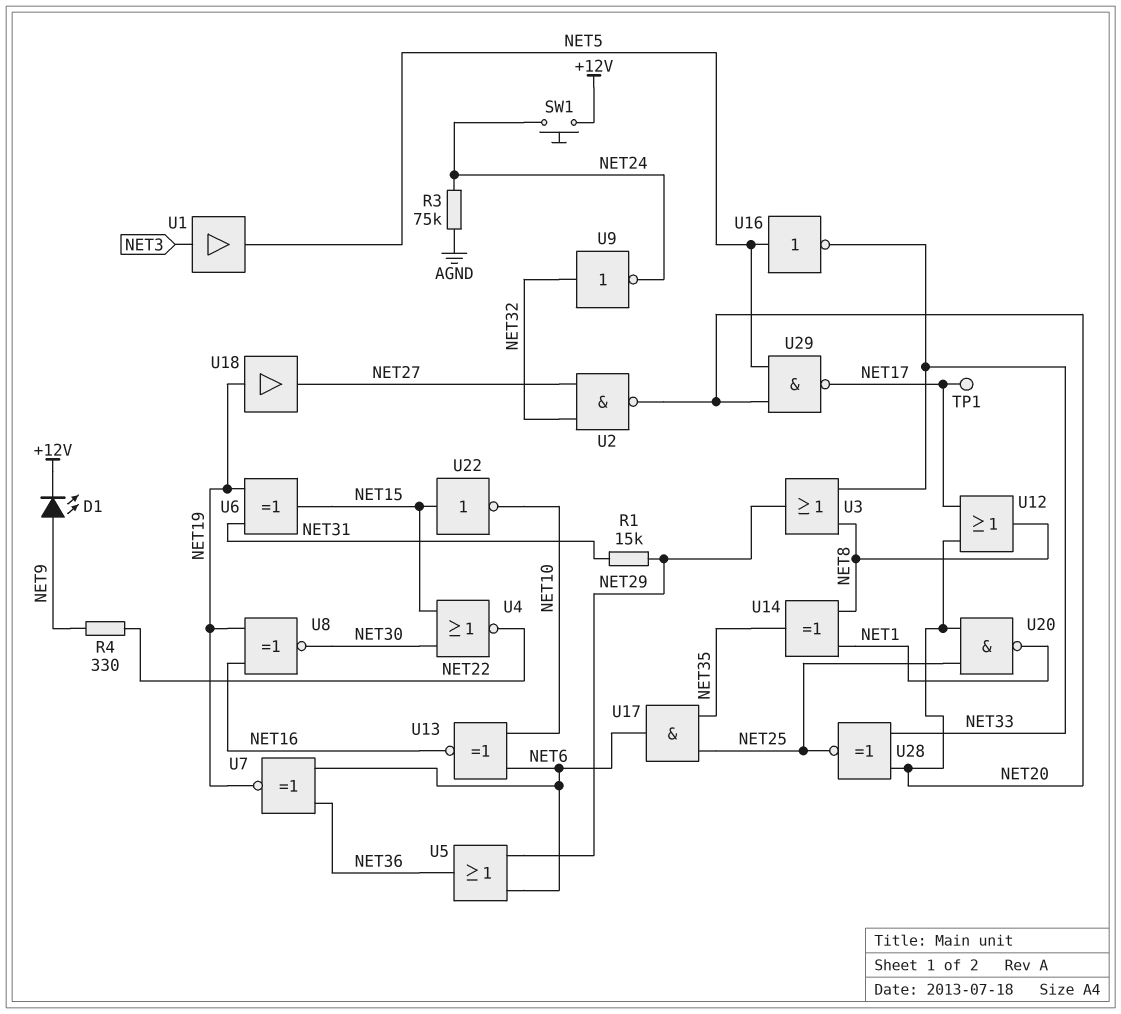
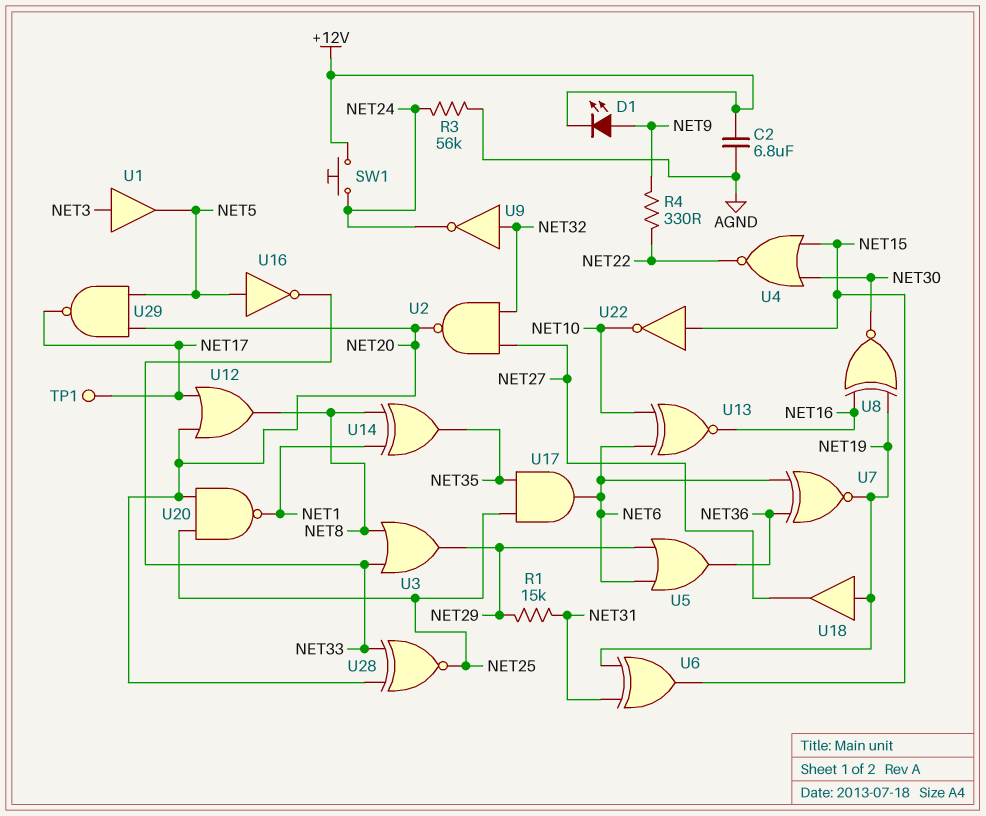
C2: none -> 6.8uF (+12V, AGND)
R3: 75k (AGND, NET24) -> 56k (AGND, NET24)

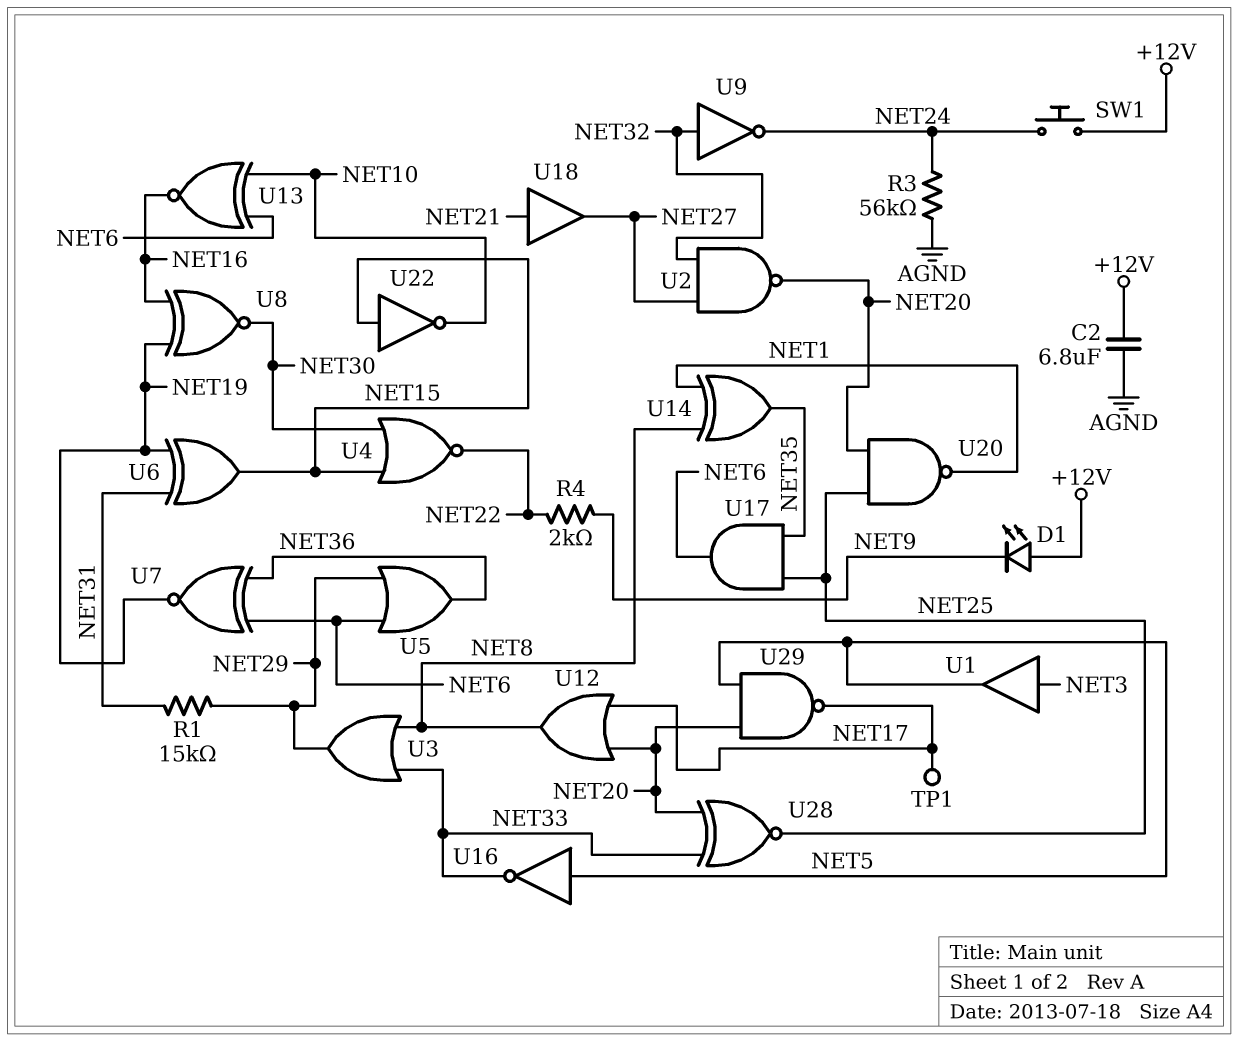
D1: LED (A NET9, K +12V) -> LED (A +12V, K NET9)
R4: 330 (NET9, NET22) -> 2k (NET9, NET22)
U18: buffer (in NET19, out NET27) -> buffer (in NET21, out NET27)

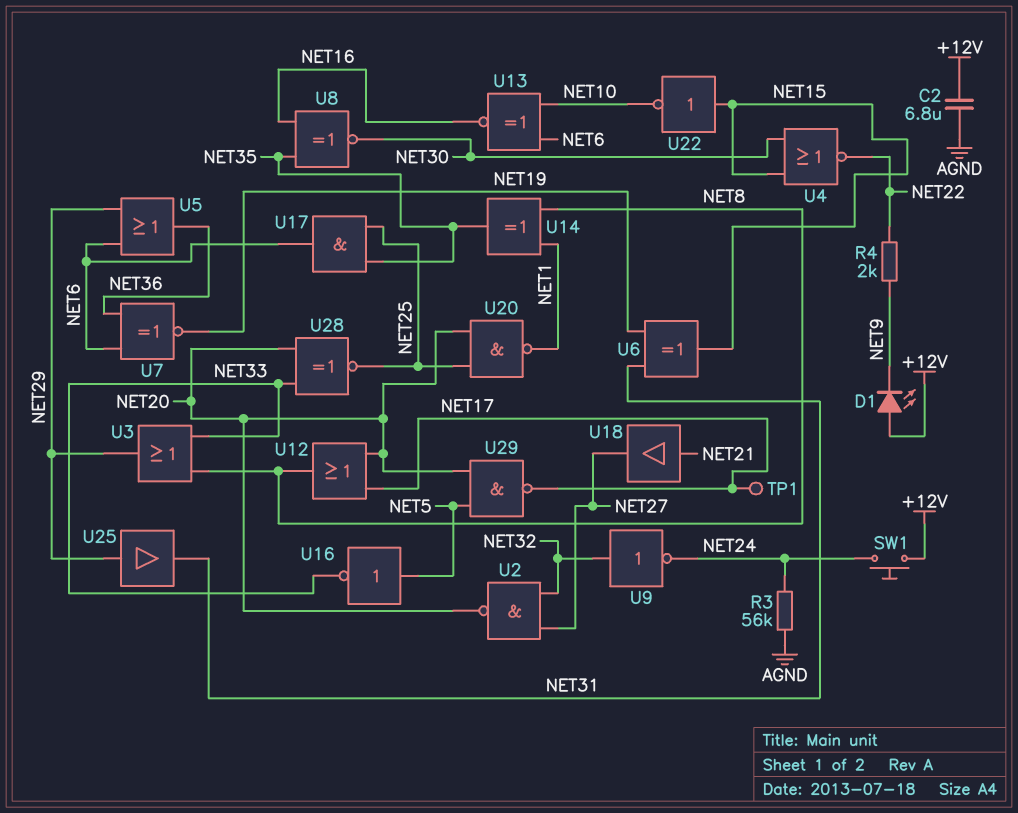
R1: 15k (NET29, NET31) -> none
U1: buffer (in NET3, out NET5) -> none
U8: XNOR (in NET16, in NET19, out NET30) -> XNOR (in NET16, in NET35, out NET30)
U25: none -> buffer (in NET29, out NET31)

